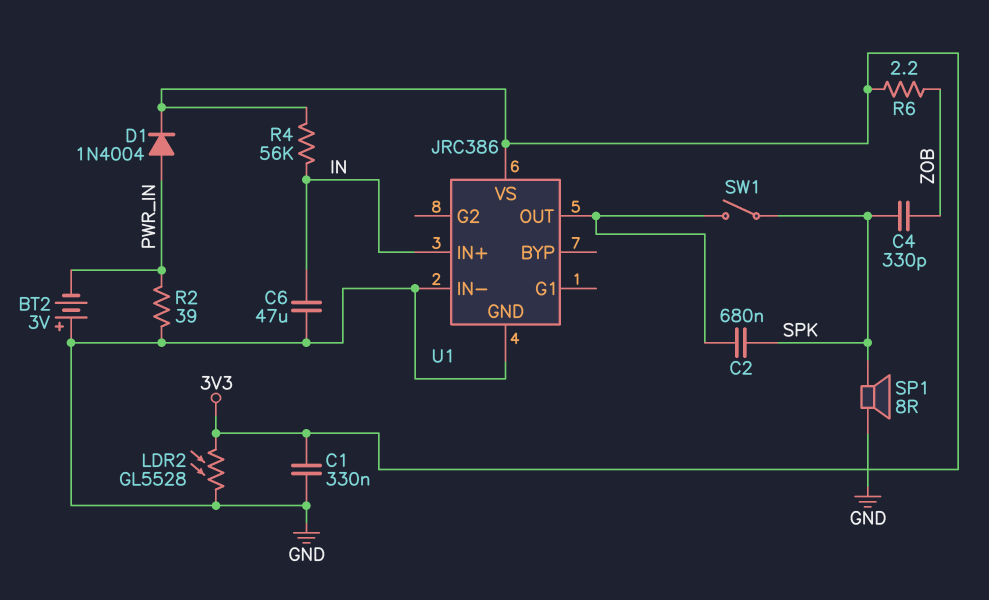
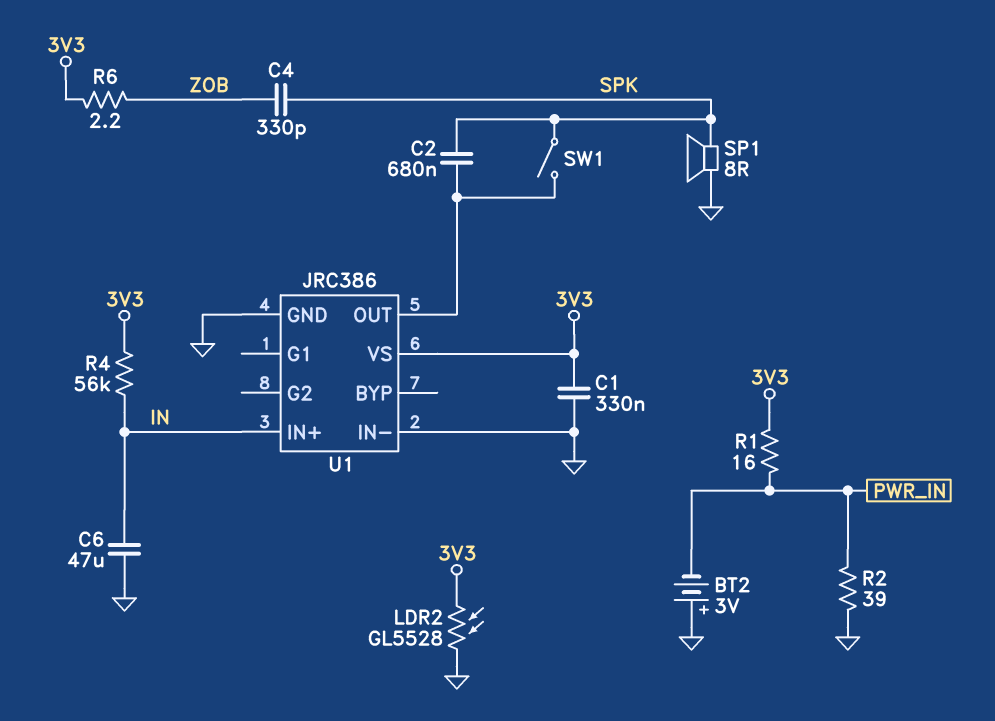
D1: diode 1N4004 (A PWR_IN, K 3V3) -> none
R1: none -> 16 (3V3, PWR_IN)

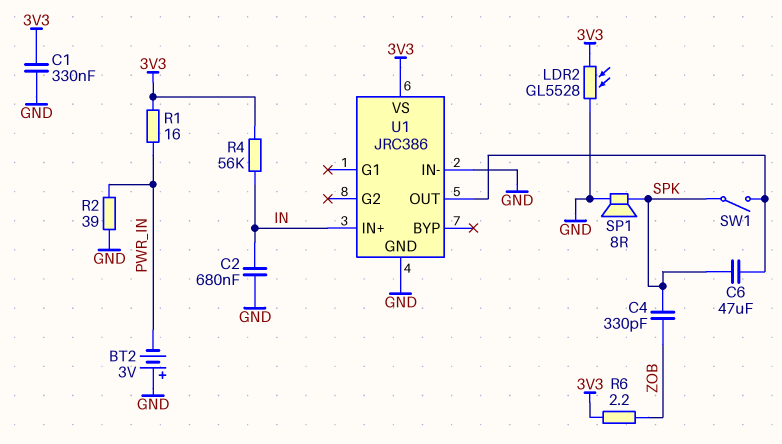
C2: 680nF (SPK, U1/OUT) -> 680nF (GND, IN)
C6: 47uF (GND, IN) -> 47uF (SPK, U1/OUT)

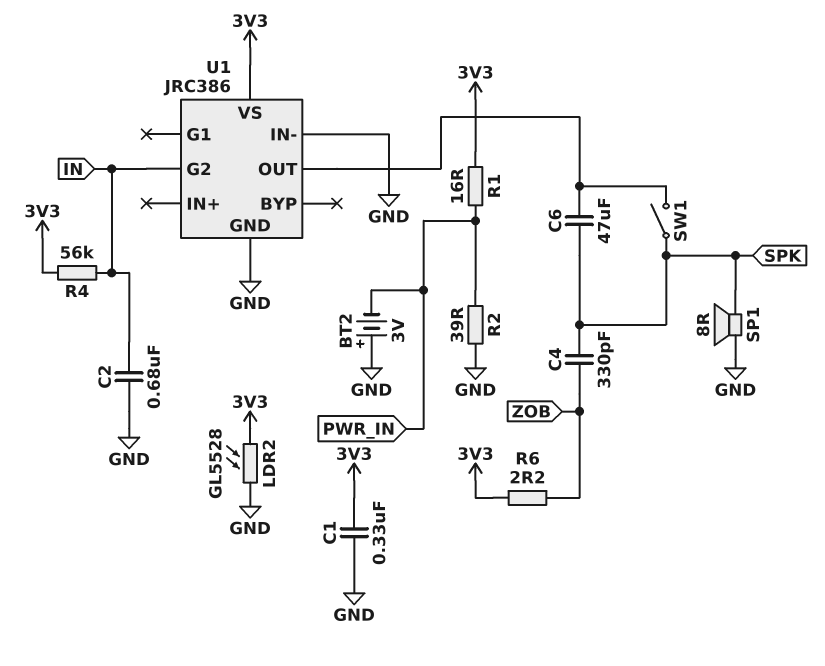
U1 pin G2: none -> IN
U1 pin IN+: IN -> none

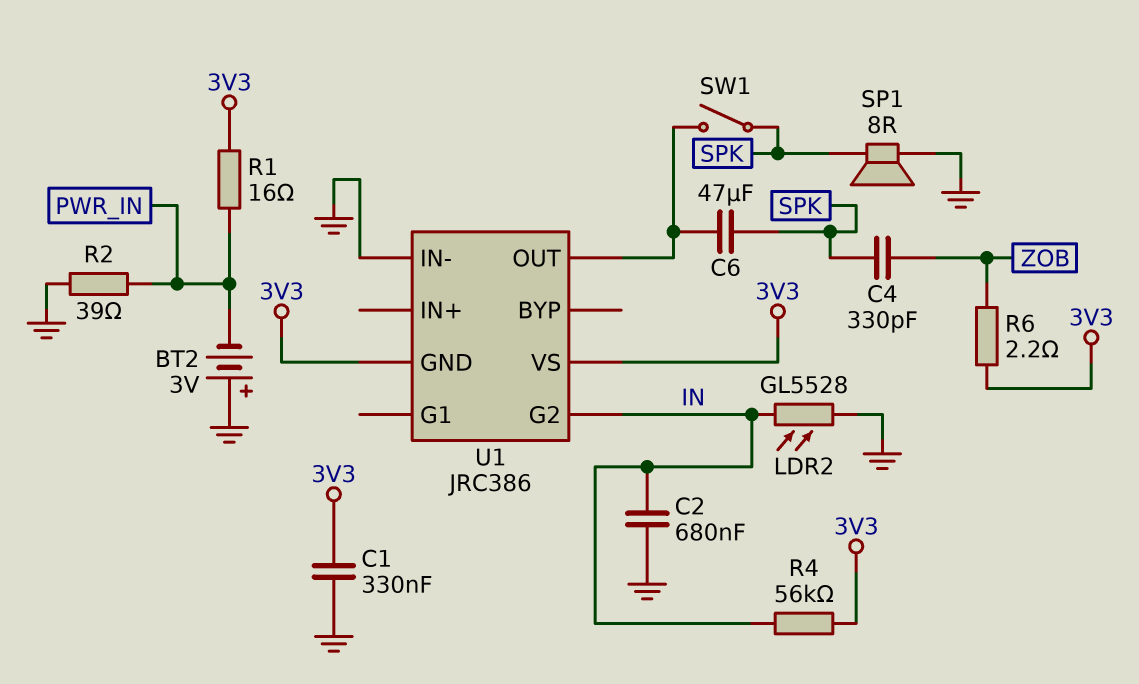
LDR2: GL5528 (3V3, GND) -> GL5528 (GND, IN)
U1 pin GND: GND -> 3V3

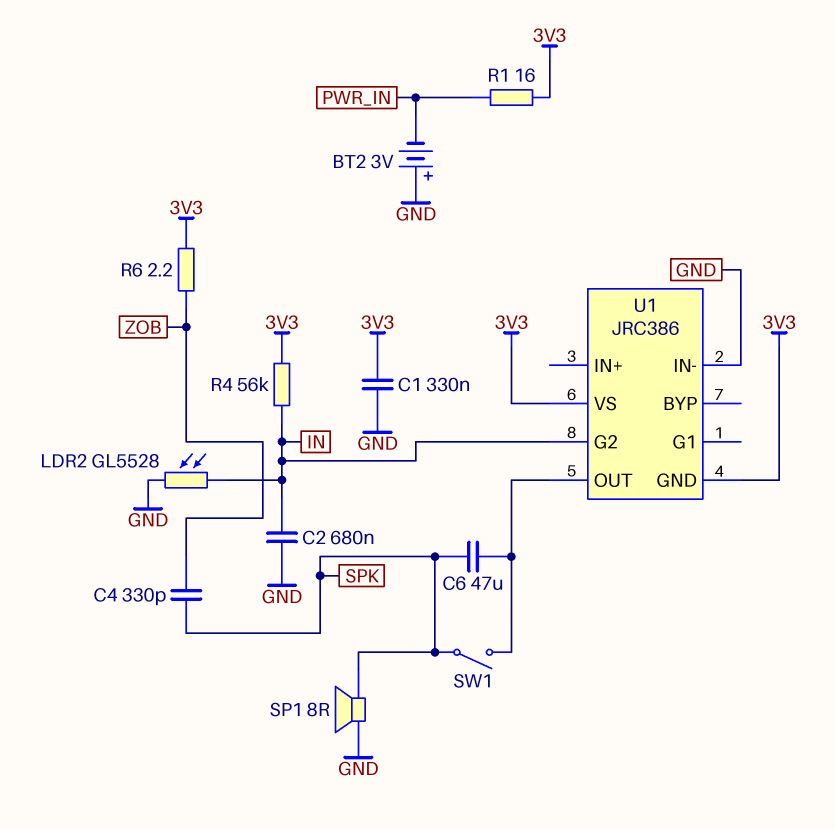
R2: 39 (GND, PWR_IN) -> none

